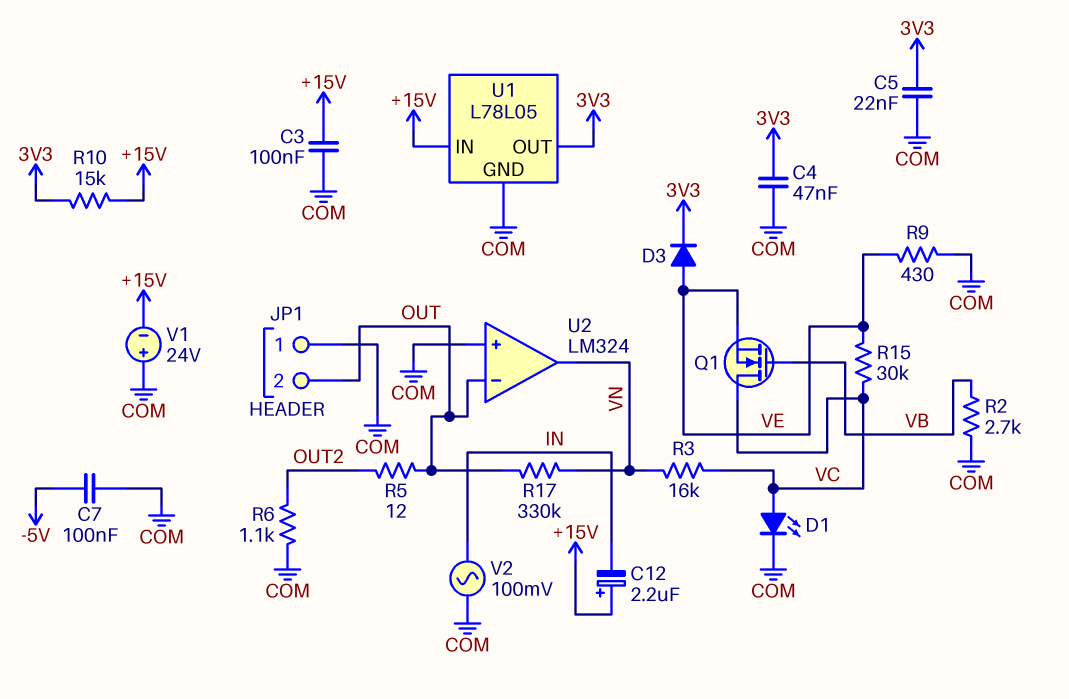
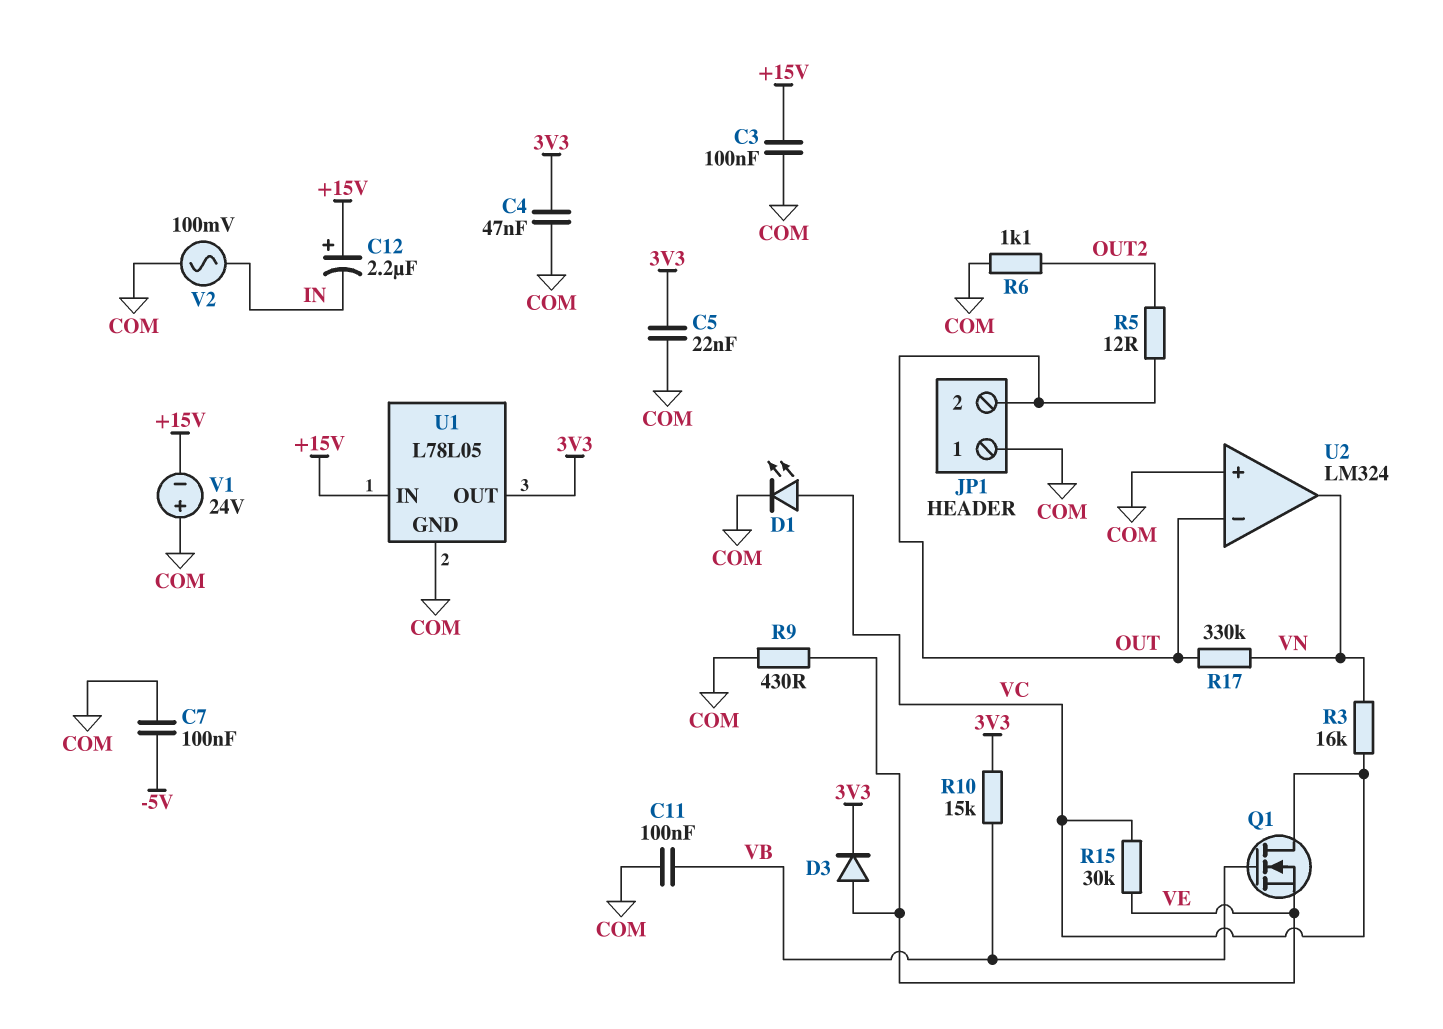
C11: none -> 100nF (COM, VB)
R2: 2.7k (COM, VB) -> none
R10: 15k (+15V, 3V3) -> 15k (3V3, VB)

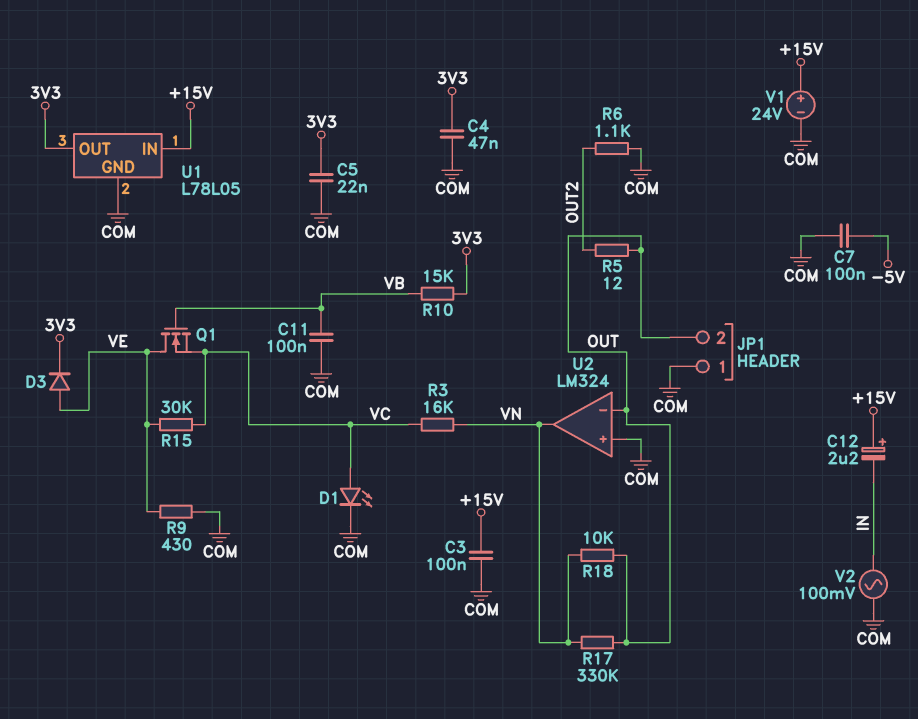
Q1: NMOS (G VB, D VC, S VE) -> NMOS (G VB, D VE, S VC)
R18: none -> 10k (OUT, VN)
V1: 24V (plus COM, minus +15V) -> 24V (plus +15V, minus COM)

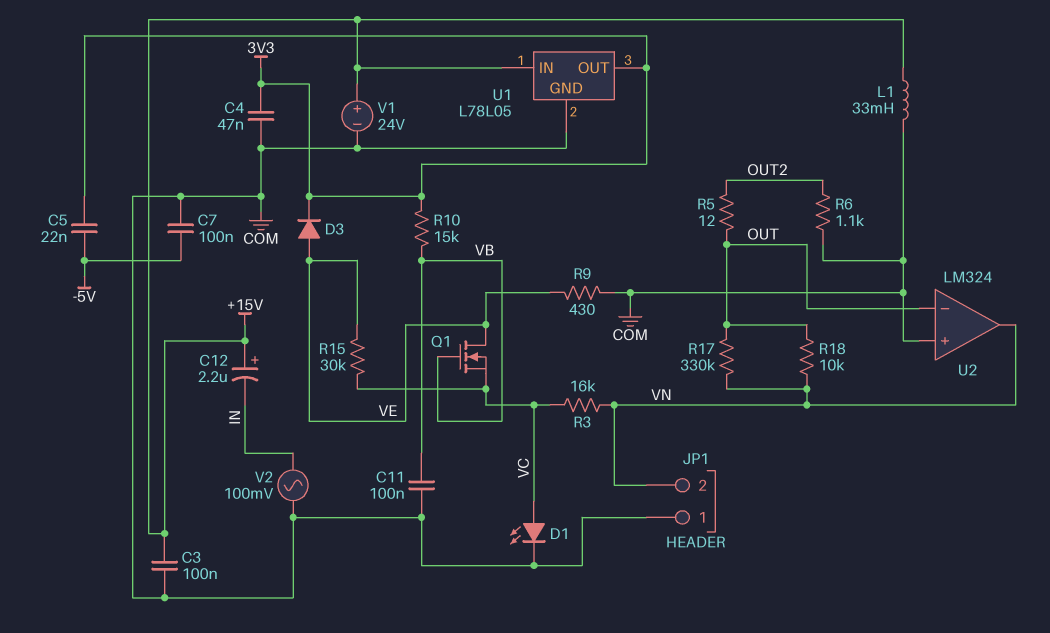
C5: 22nF (3V3, COM) -> 22nF (-5V, 3V3)
JP1 pin 2: OUT -> VN
L1: none -> 33mH (+15V, COM)

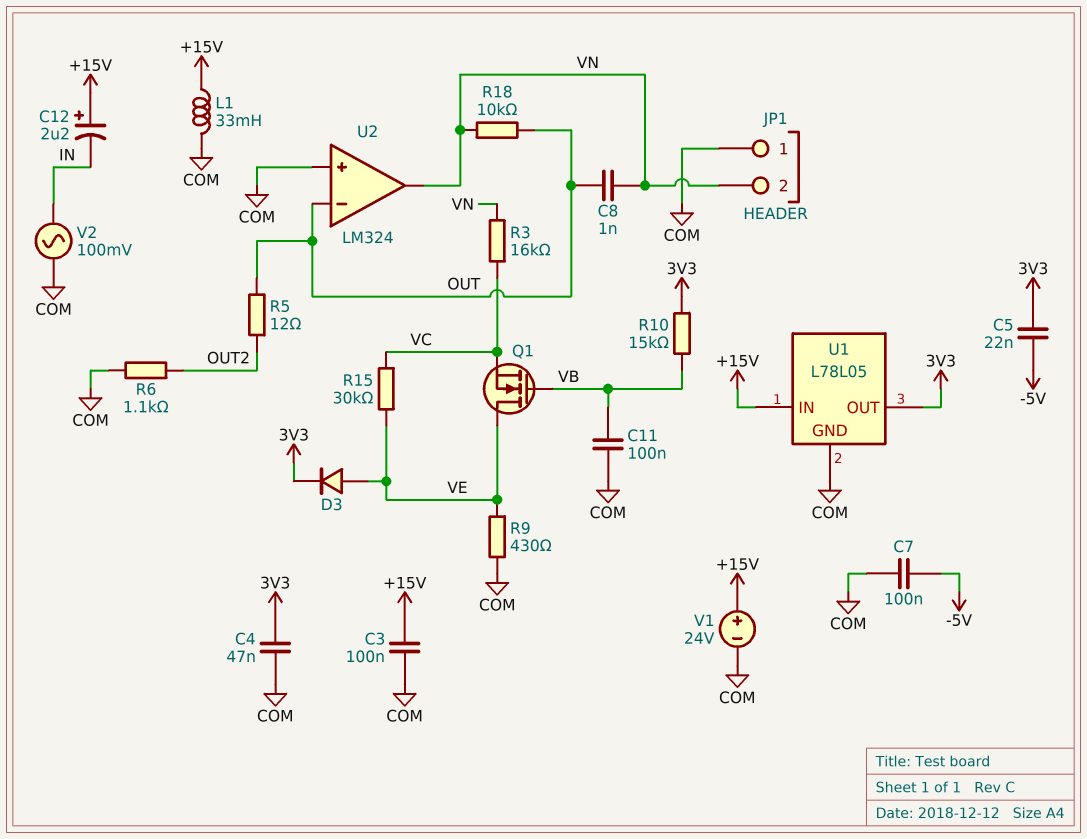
C8: none -> 1nF (OUT, VN)
D1: LED (A VC, K COM) -> none
R17: 330k (OUT, VN) -> none

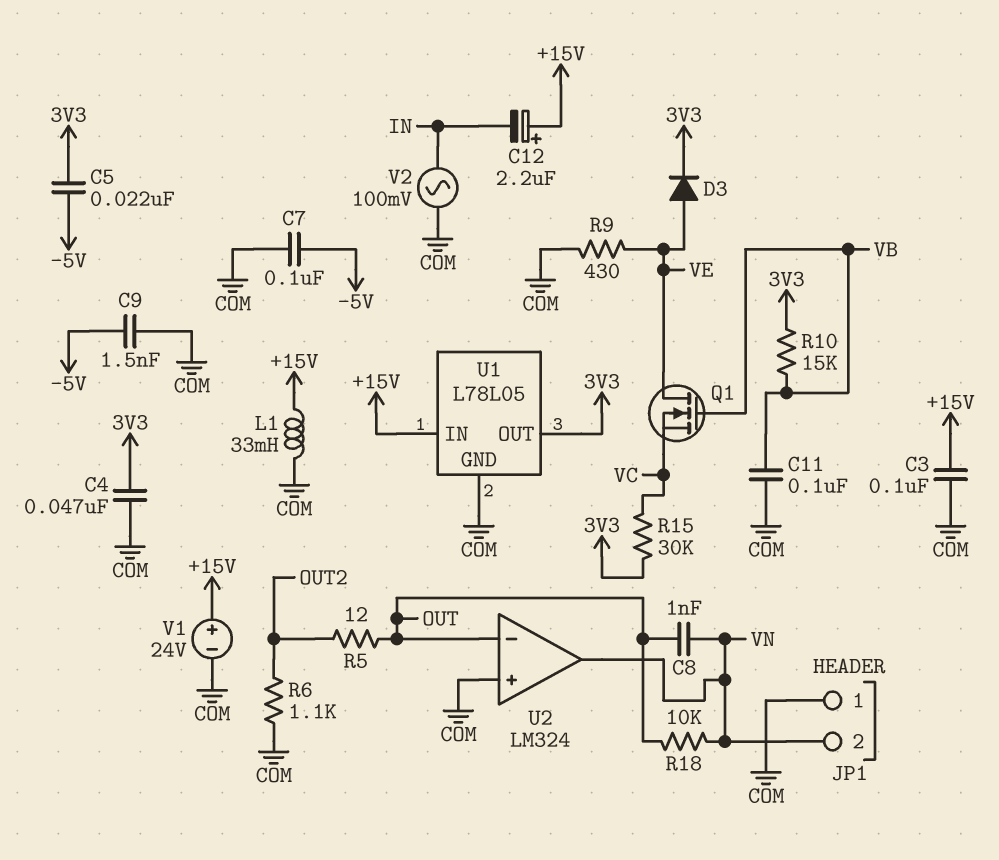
C9: none -> 1.5nF (-5V, COM)
R3: 16k (VC, VN) -> none
R15: 30k (VC, VE) -> 30k (3V3, VC)

